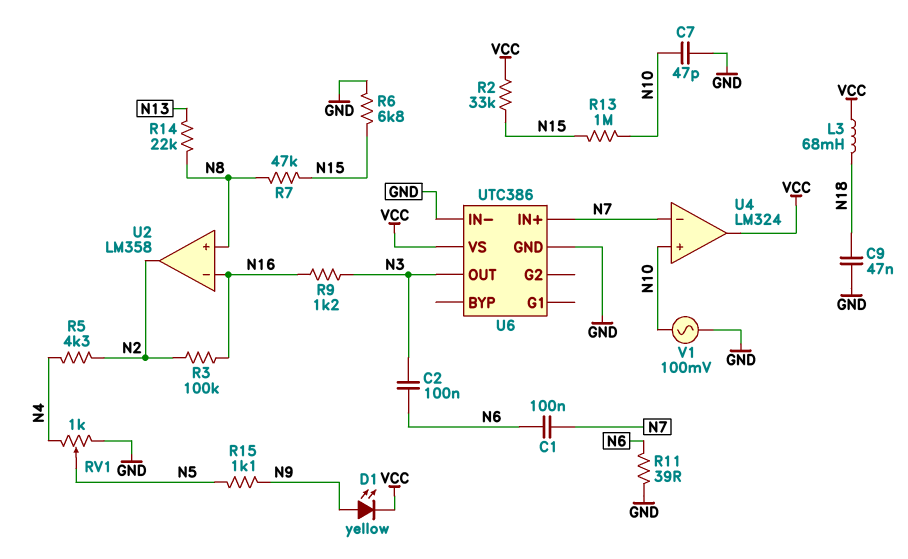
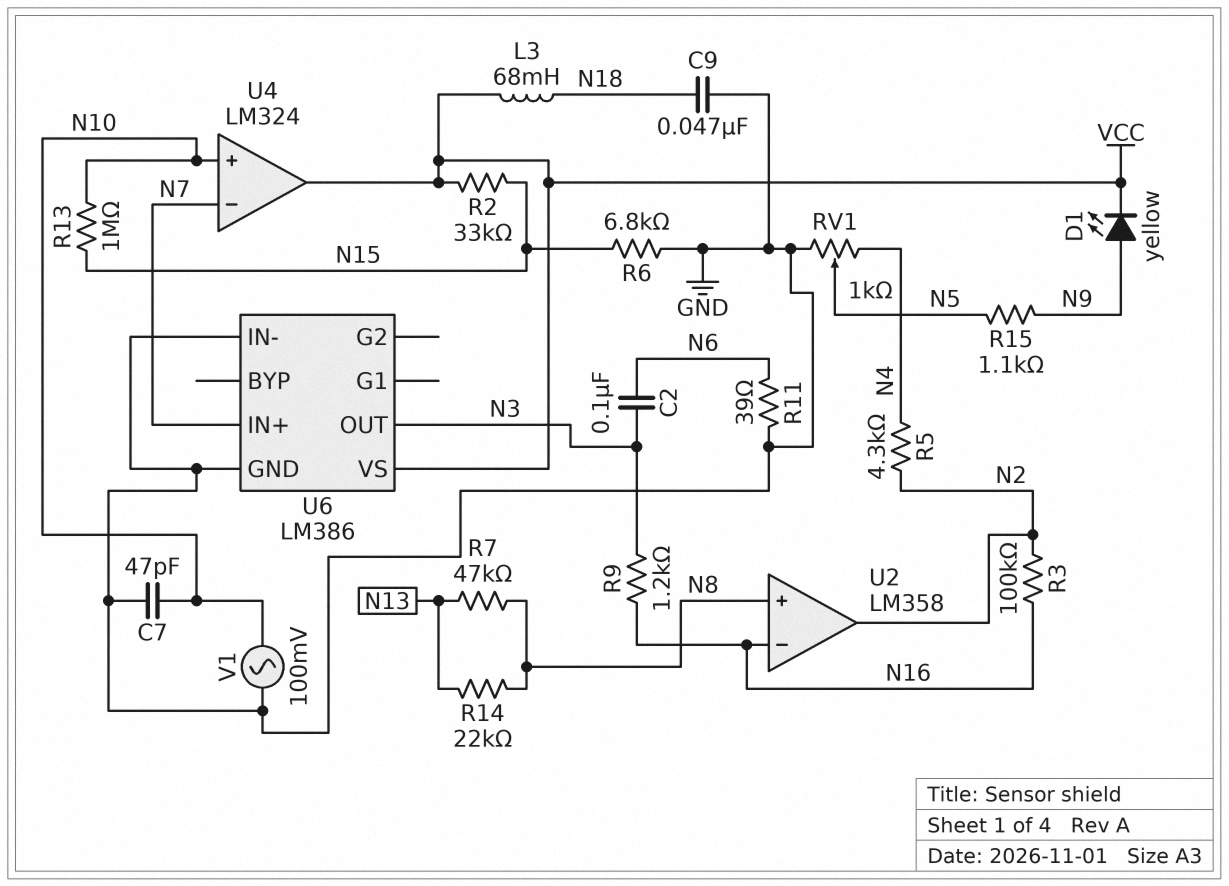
C1: 100nF (N6, N7) -> none
R7: 47k (N8, N15) -> 47k (N8, N13)
U6: UTC386 -> LM386

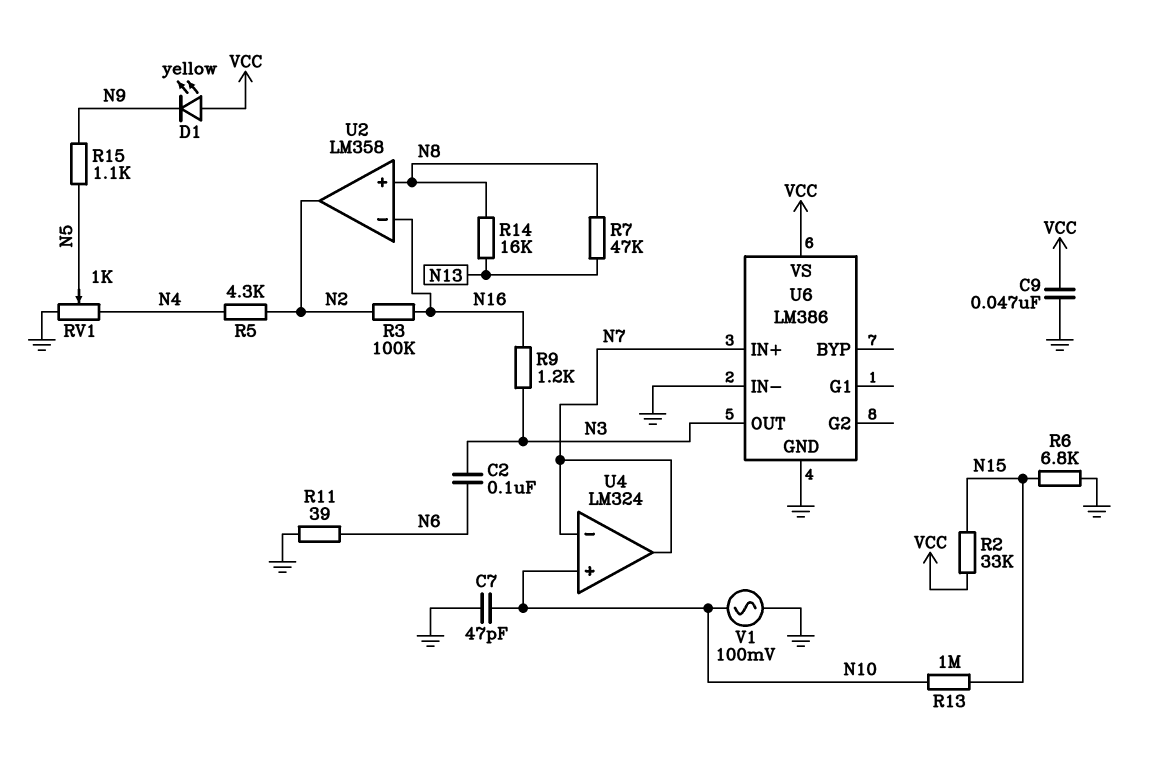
C9: 47nF (GND, N18) -> 47nF (GND, VCC)
D1: LED yellow (A N9, K VCC) -> LED yellow (A VCC, K N9)
L3: 68mH (N18, VCC) -> none
R14: 22k (N8, N13) -> 16k (N8, N13)
U4 pin out: VCC -> N7

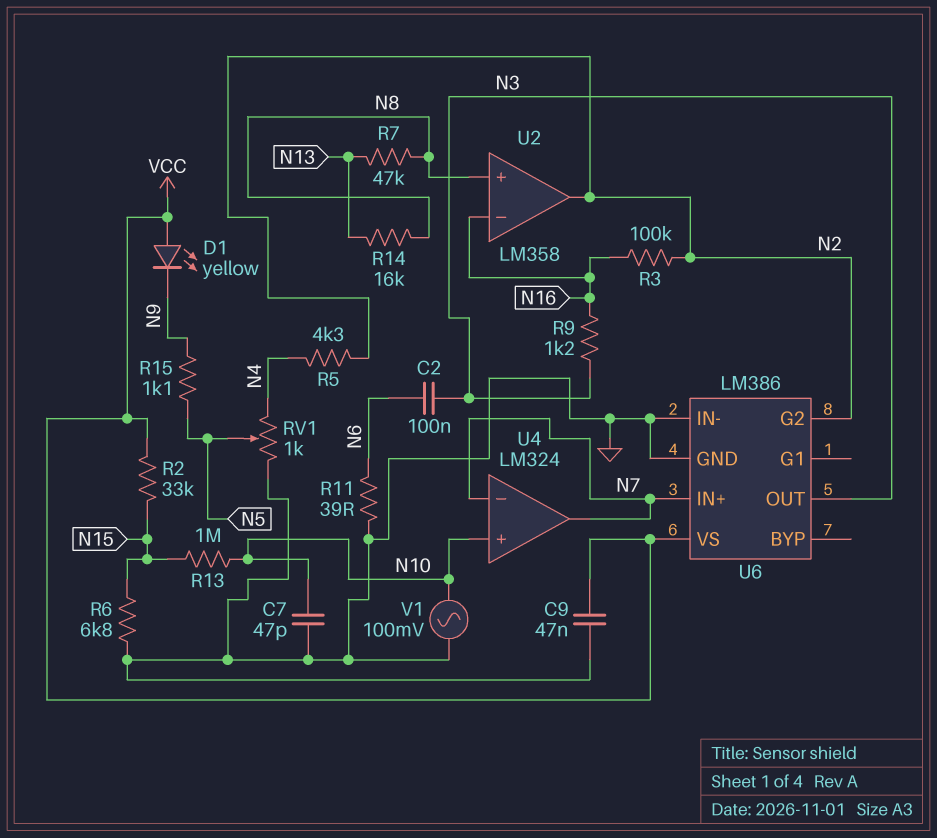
U6 pin G2: none -> N2

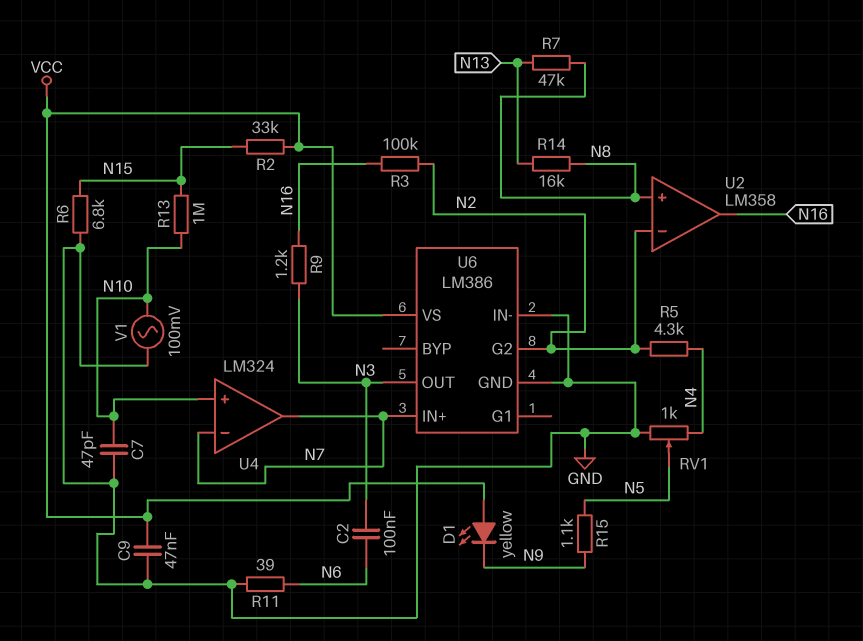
U2 pin in-: N16 -> N2
U2 pin out: N2 -> N16

